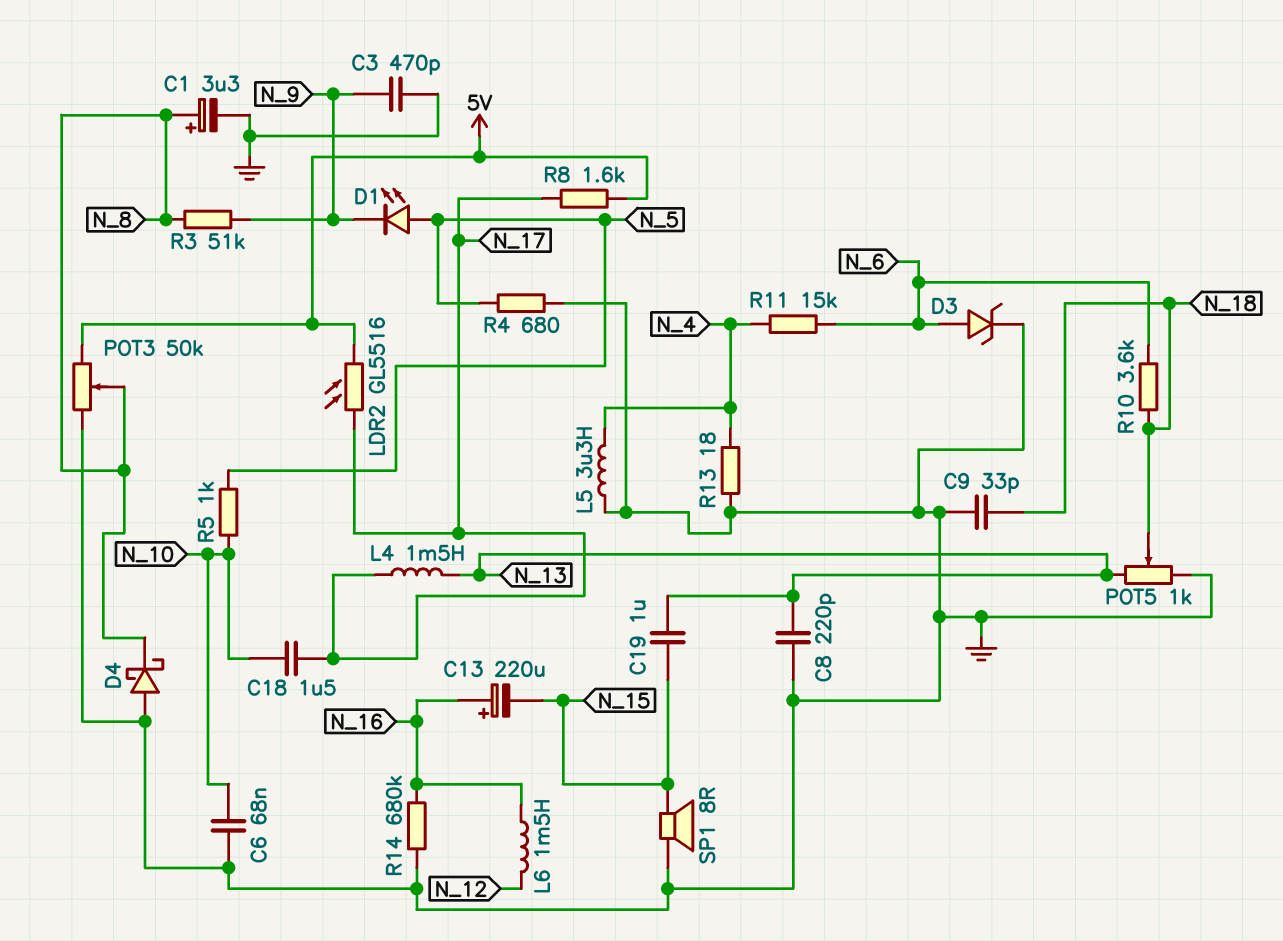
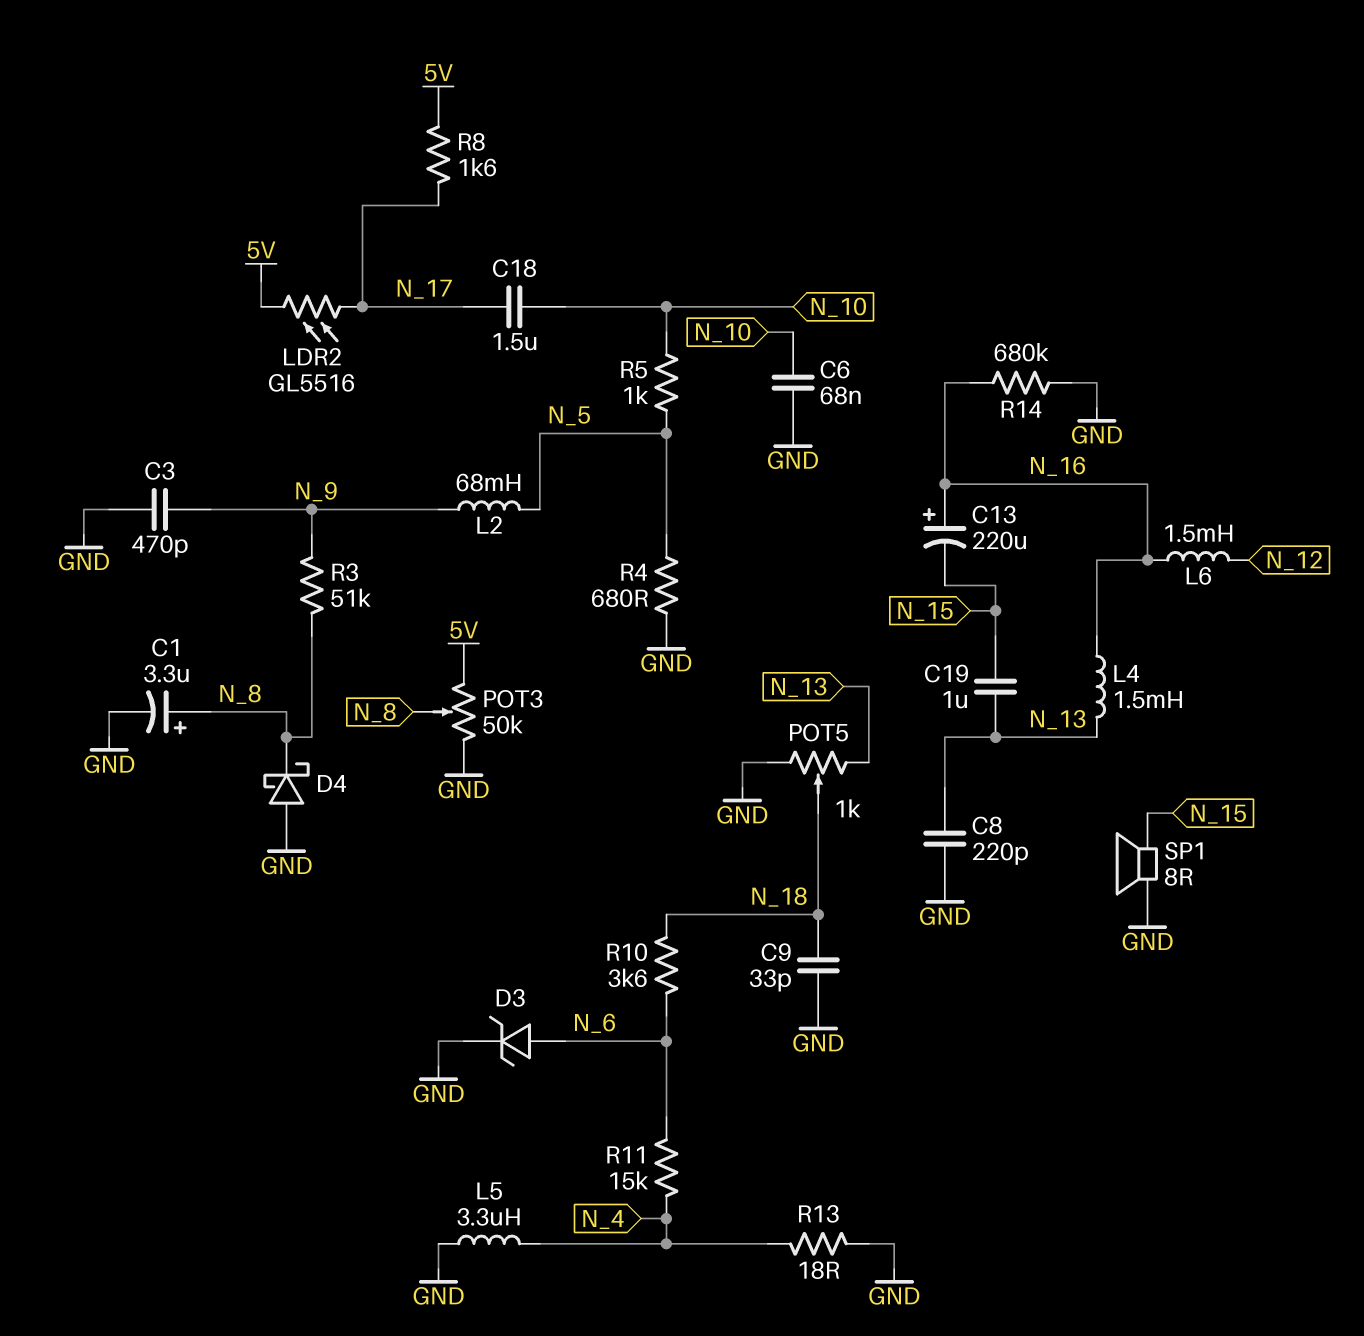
D1: LED (A N_5, K N_9) -> none
L2: none -> 68mH (N_5, N_9)
L4: 1.5mH (N_13, N_17) -> 1.5mH (N_13, N_16)

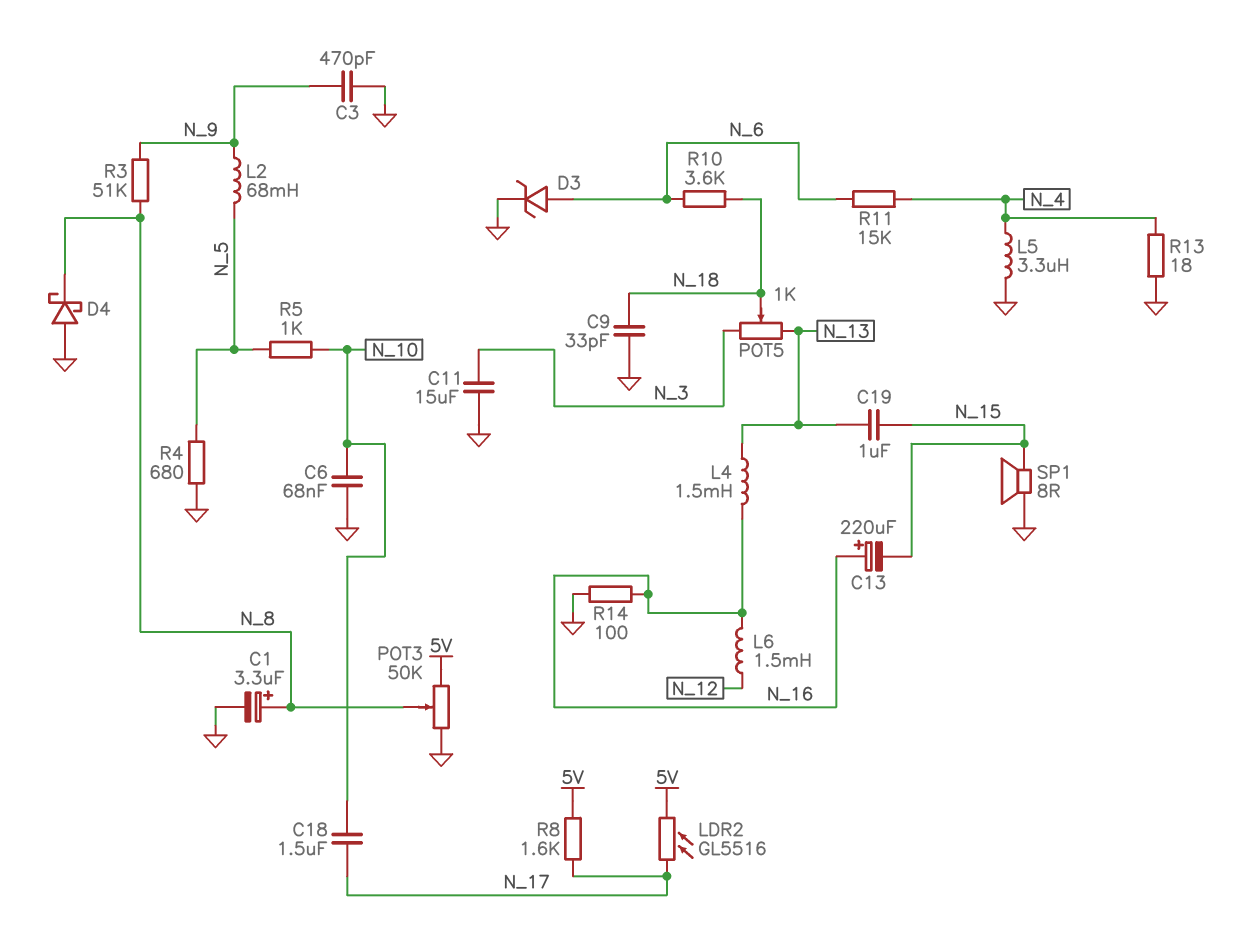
C8: 220pF (GND, N_13) -> none
C11: none -> 15uF (GND, N_3)
POT5: 1k (GND, N_13, wiper N_18) -> 1k (N_3, N_13, wiper N_18)
R14: 680k (GND, N_16) -> 100 (GND, N_16)

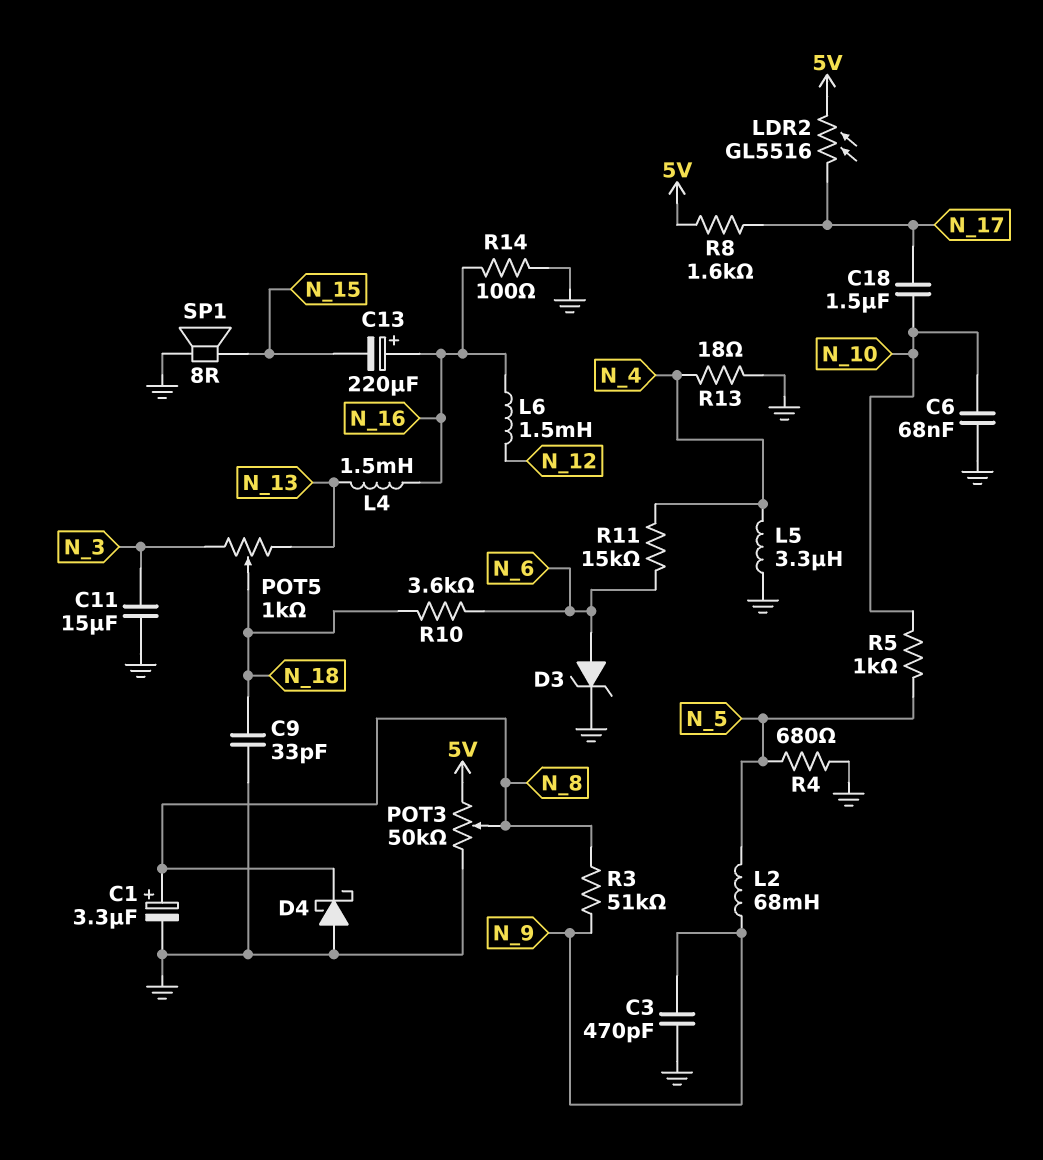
C19: 1uF (N_13, N_15) -> none

